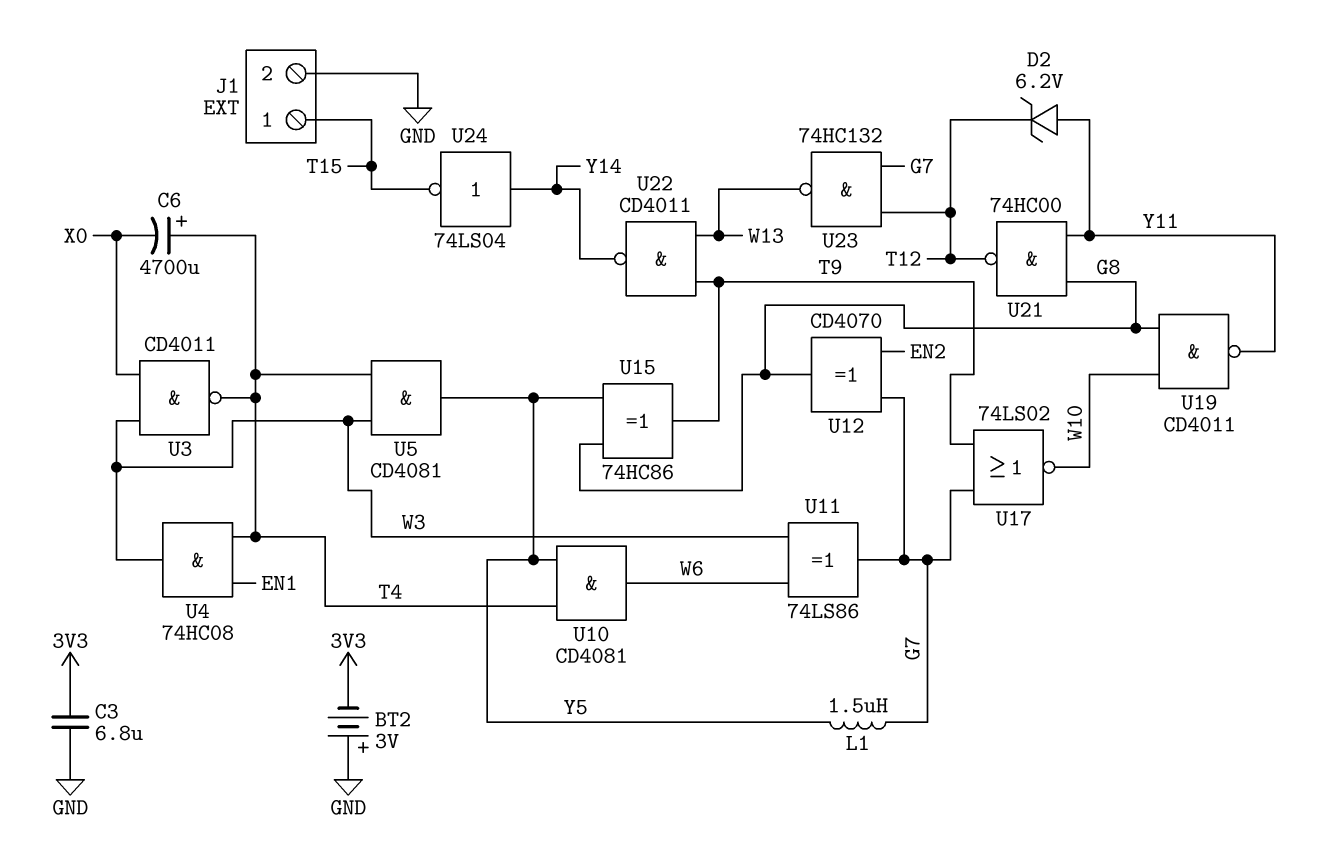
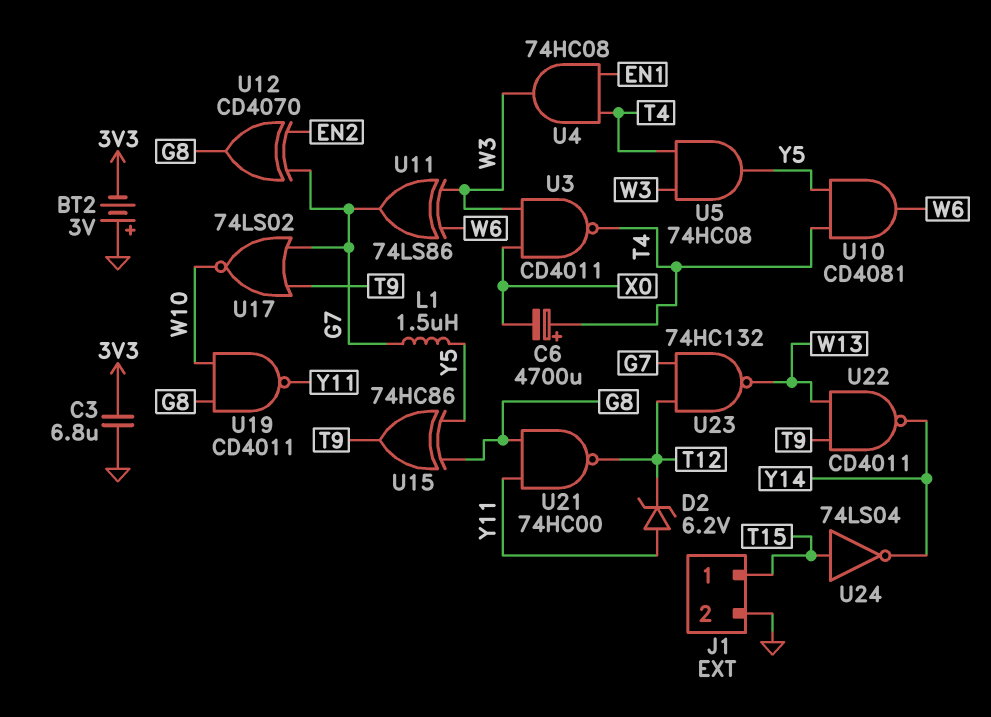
U5: AND CD4081 (in T4, in W3, out Y5) -> AND 74HC08 (in T4, in W3, out Y5)
U24: NOT 74LS04 (in Y14, out T15) -> NOT 74LS04 (in T15, out Y14)

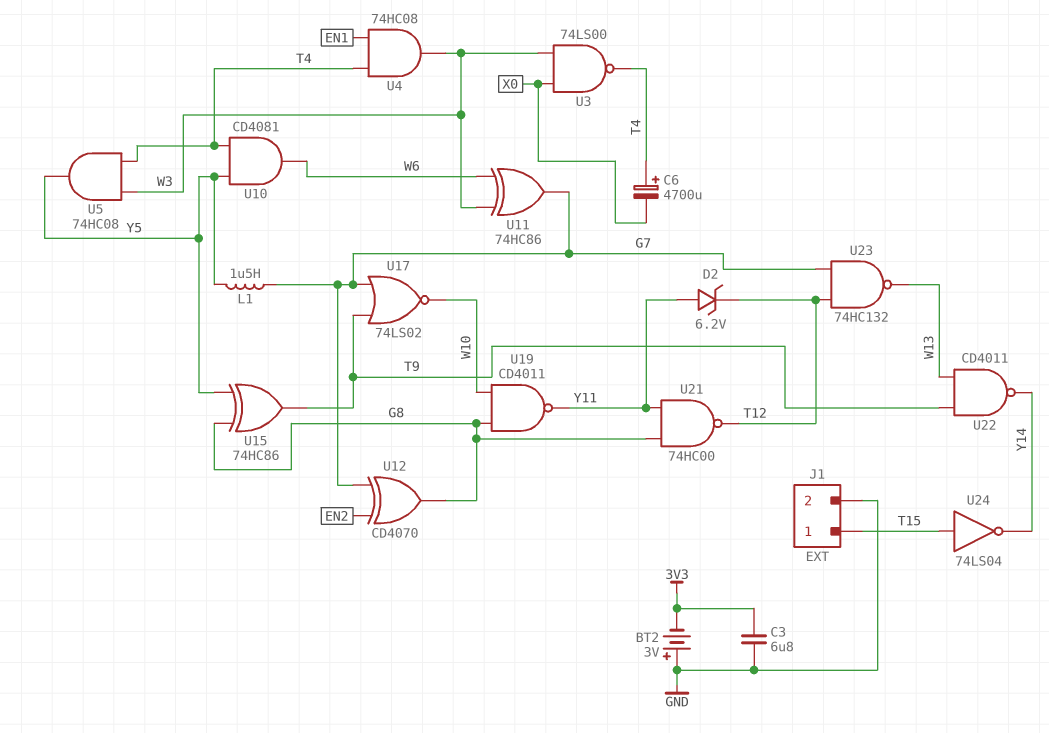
U3: NAND CD4011 (in W3, in X0, out T4) -> NAND 74LS00 (in W3, in X0, out T4)
U11: XOR 74LS86 (in W3, in W6, out G7) -> XOR 74HC86 (in W3, in W6, out G7)

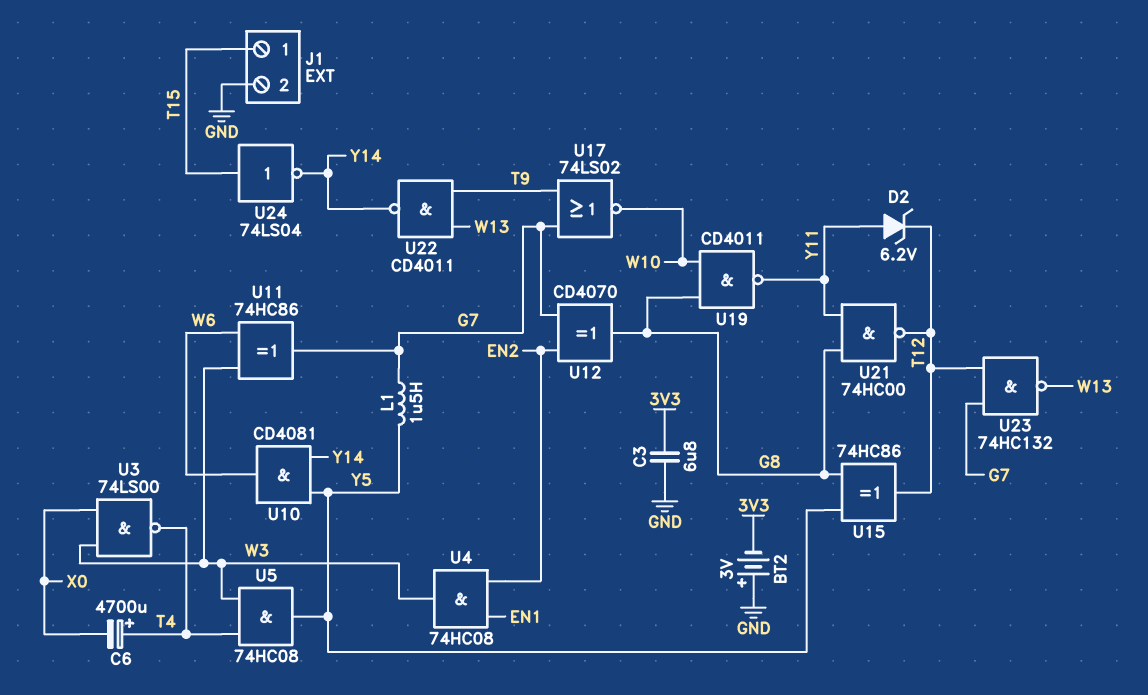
U4: AND 74HC08 (in EN1, in T4, out W3) -> AND 74HC08 (in EN1, in EN2, out W3)
U10: AND CD4081 (in T4, in Y5, out W6) -> AND CD4081 (in Y5, in Y14, out W6)
U15: XOR 74HC86 (in G8, in Y5, out T9) -> XOR 74HC86 (in G8, in Y5, out T12)

